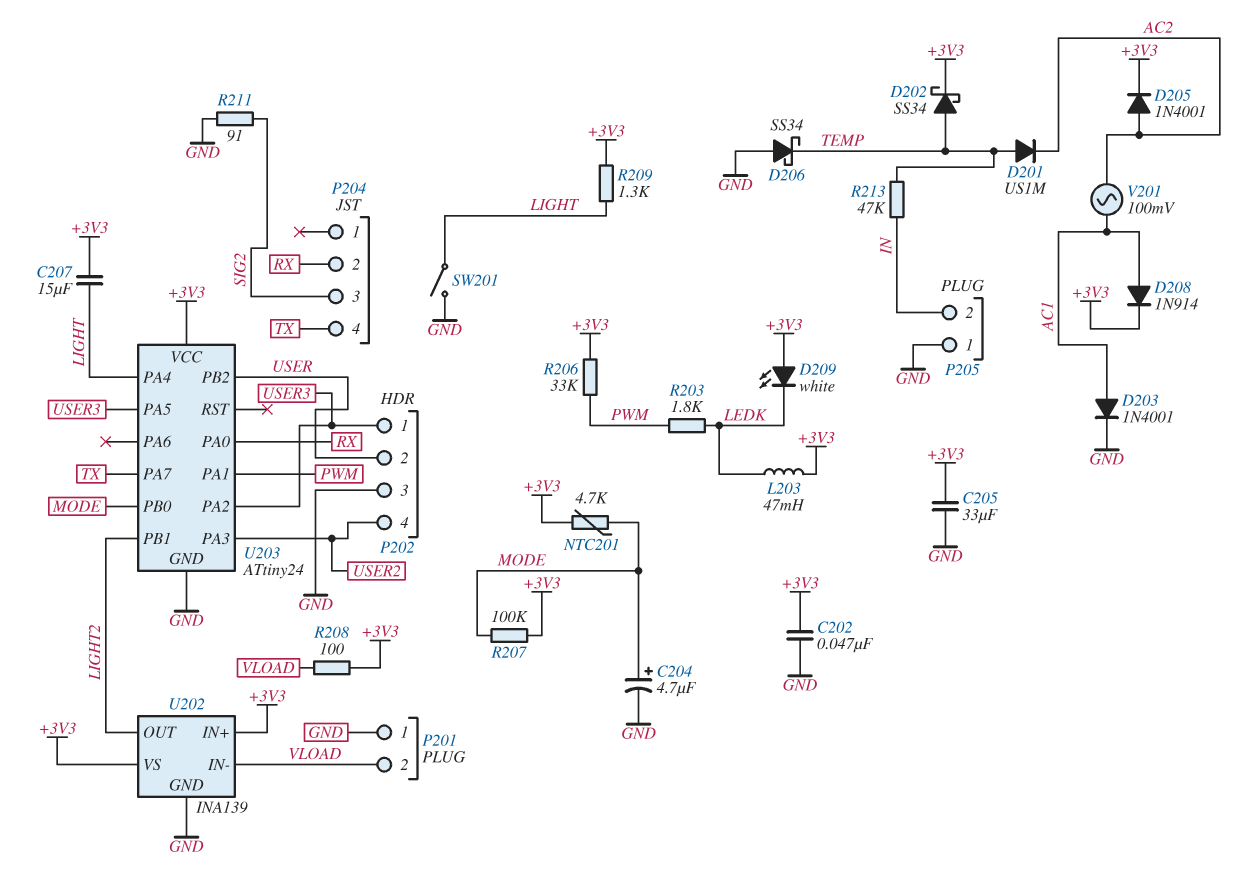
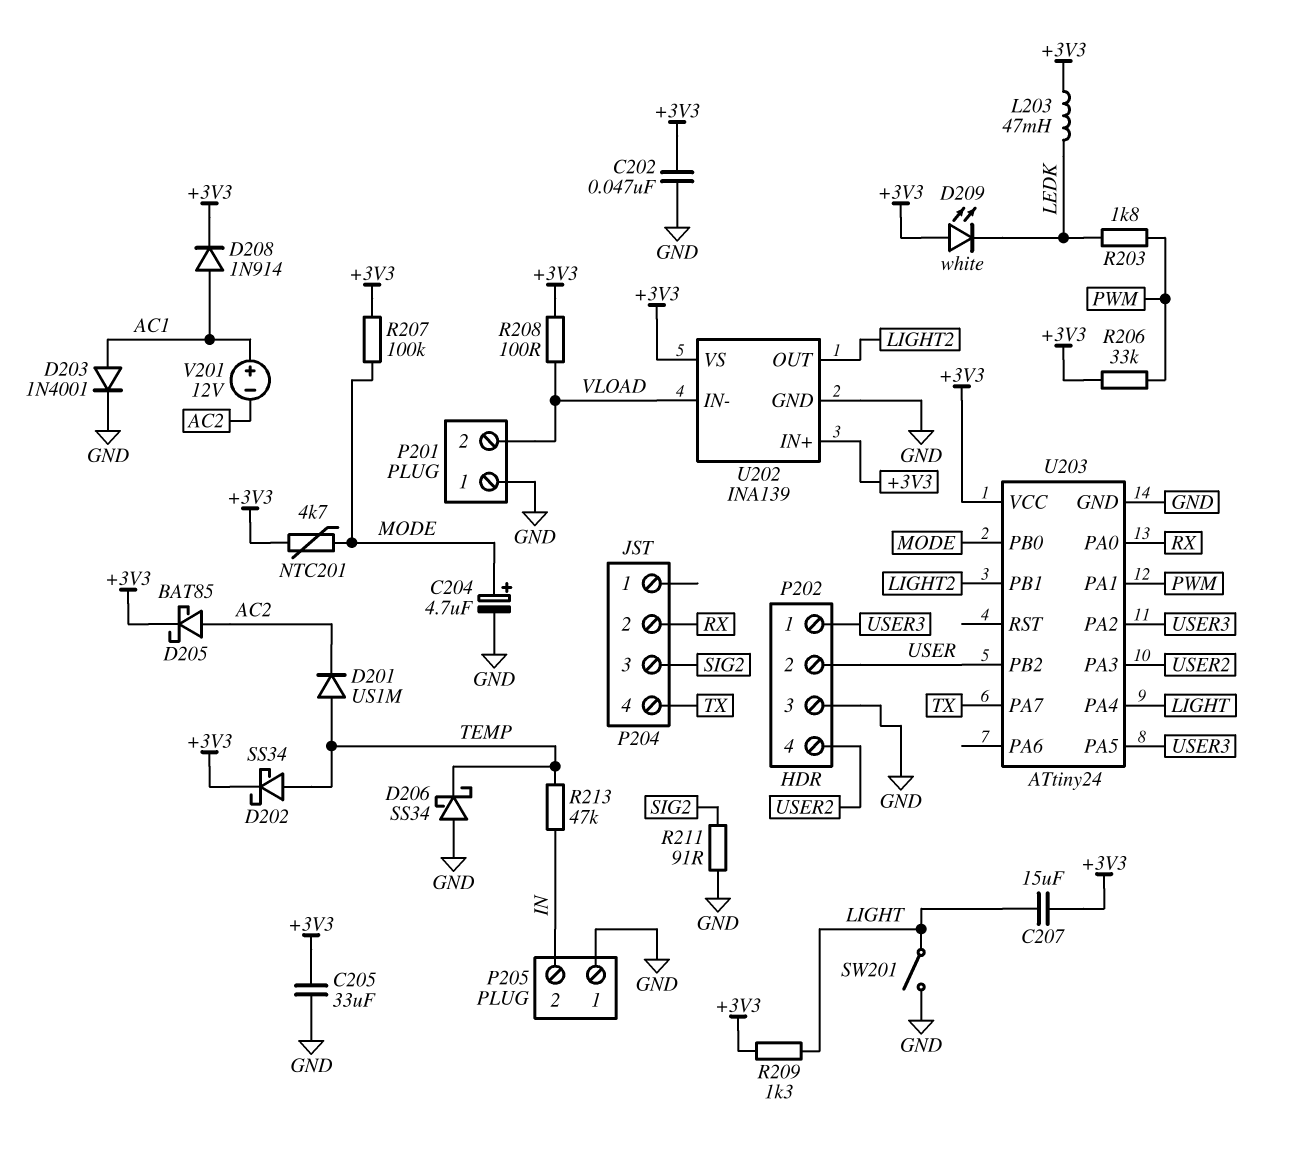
D205: diode 1N4001 (A AC2, K +3V3) -> schottky BAT85 (A AC2, K +3V3)
V201: AC 100mV (AC1, AC2) -> 12V (plus AC1, minus AC2)

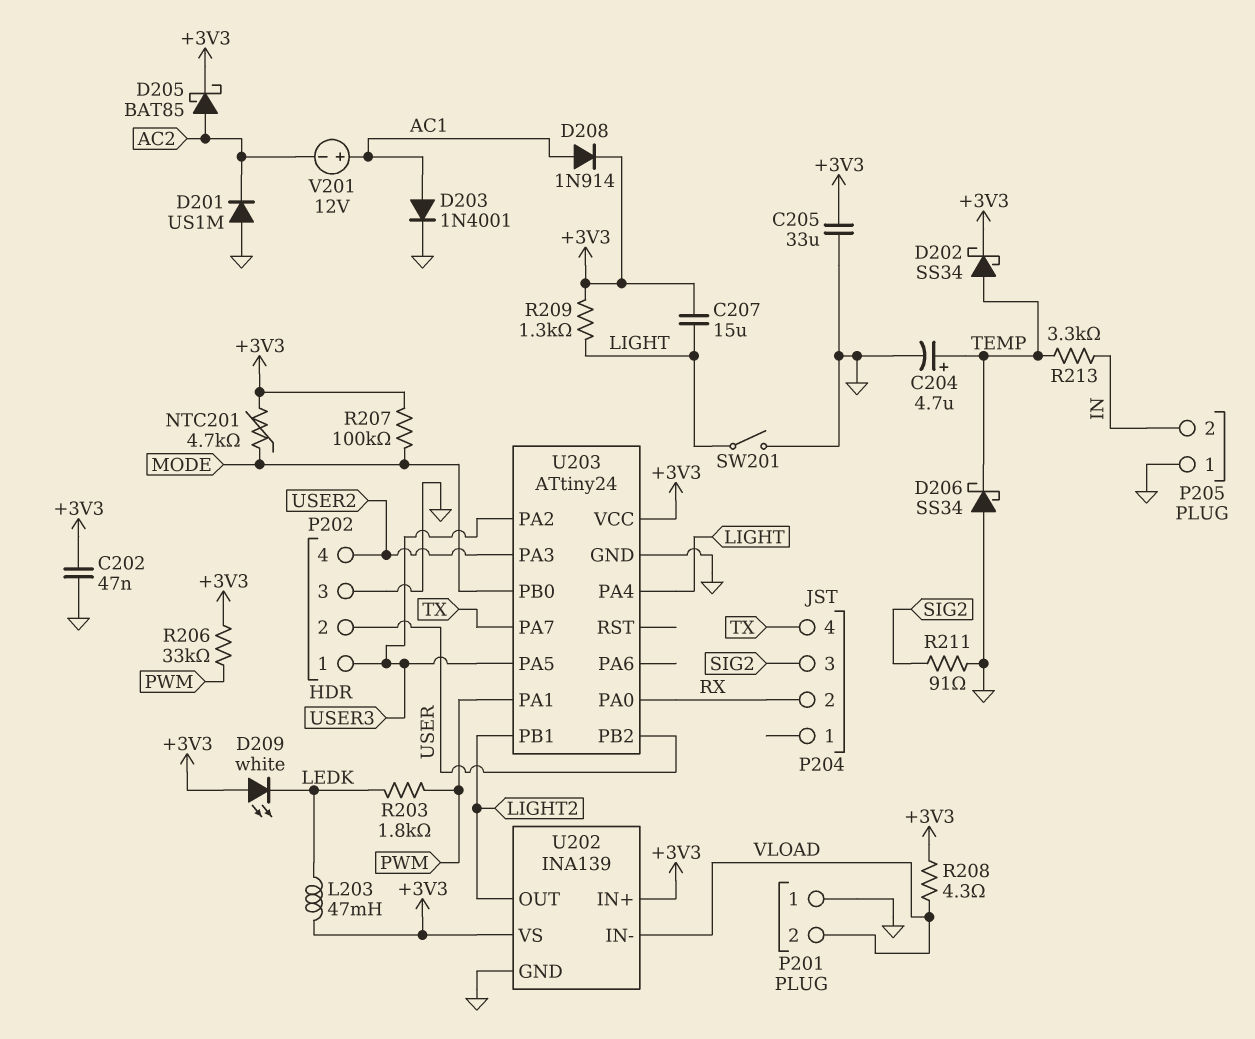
C204: 4.7uF (plus MODE, minus GND) -> 4.7uF (plus TEMP, minus GND)
D201: diode US1M (A TEMP, K AC2) -> diode US1M (A GND, K AC2)
R208: 100 (+3V3, VLOAD) -> 4.3 (+3V3, VLOAD)
R213: 47k (IN, TEMP) -> 3.3k (IN, TEMP)

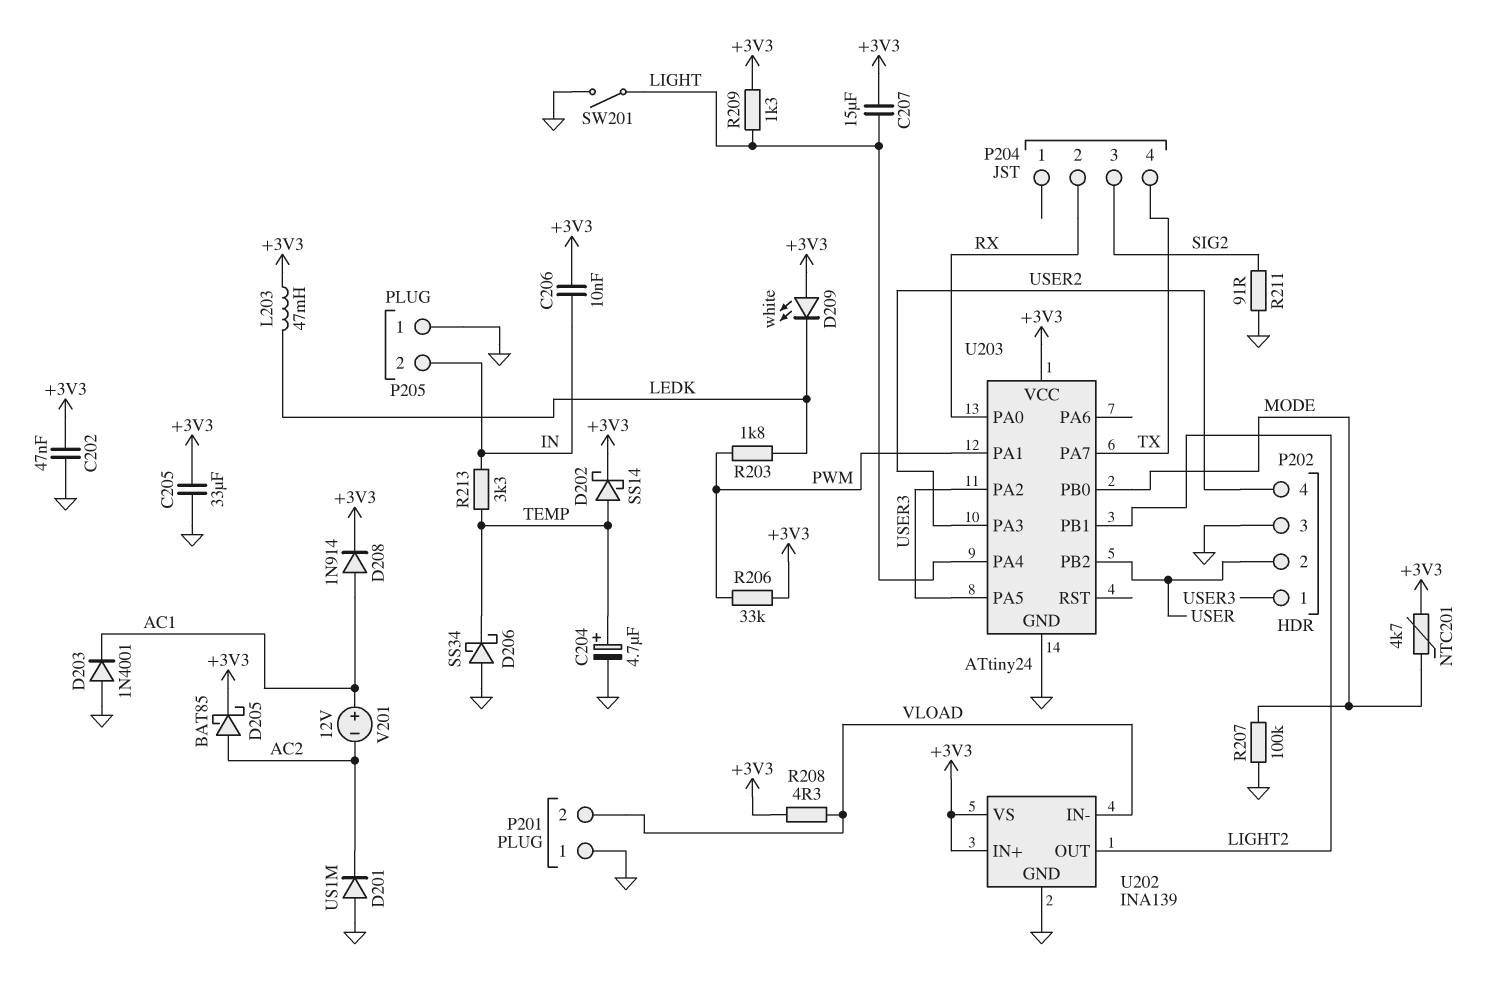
C206: none -> 10nF (+3V3, IN)
D202: schottky SS34 (A TEMP, K +3V3) -> schottky SS14 (A TEMP, K +3V3)
D203: diode 1N4001 (A AC1, K GND) -> diode 1N4001 (A GND, K AC1)
R207: 100k (+3V3, MODE) -> 100k (GND, MODE)

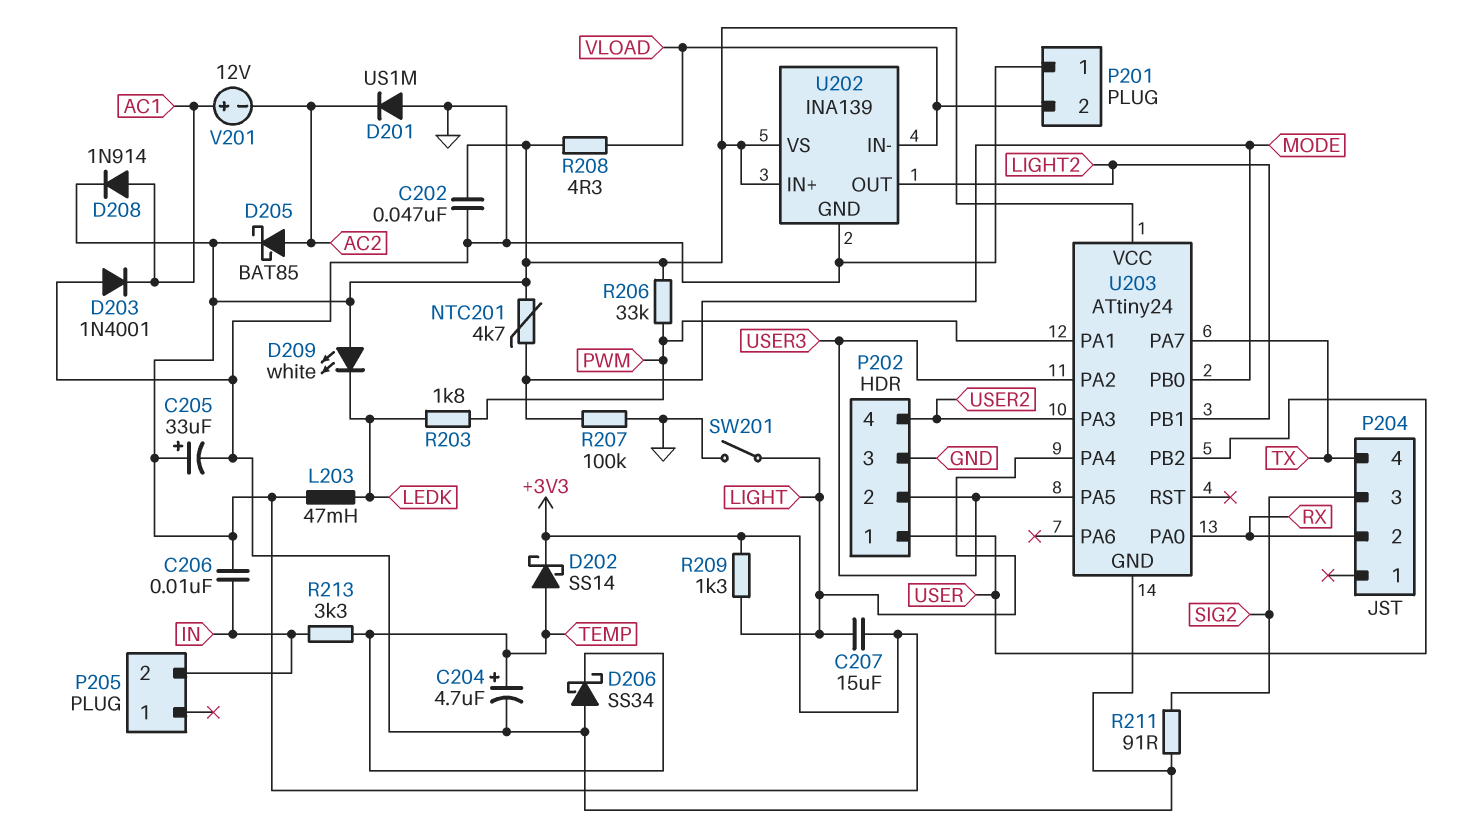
C205: 33uF (+3V3, GND) -> 33uF (plus +3V3, minus GND)
P202 pin 1: USER3 -> USER
P202 pin 2: USER -> USER3
P205 pin 1: GND -> none

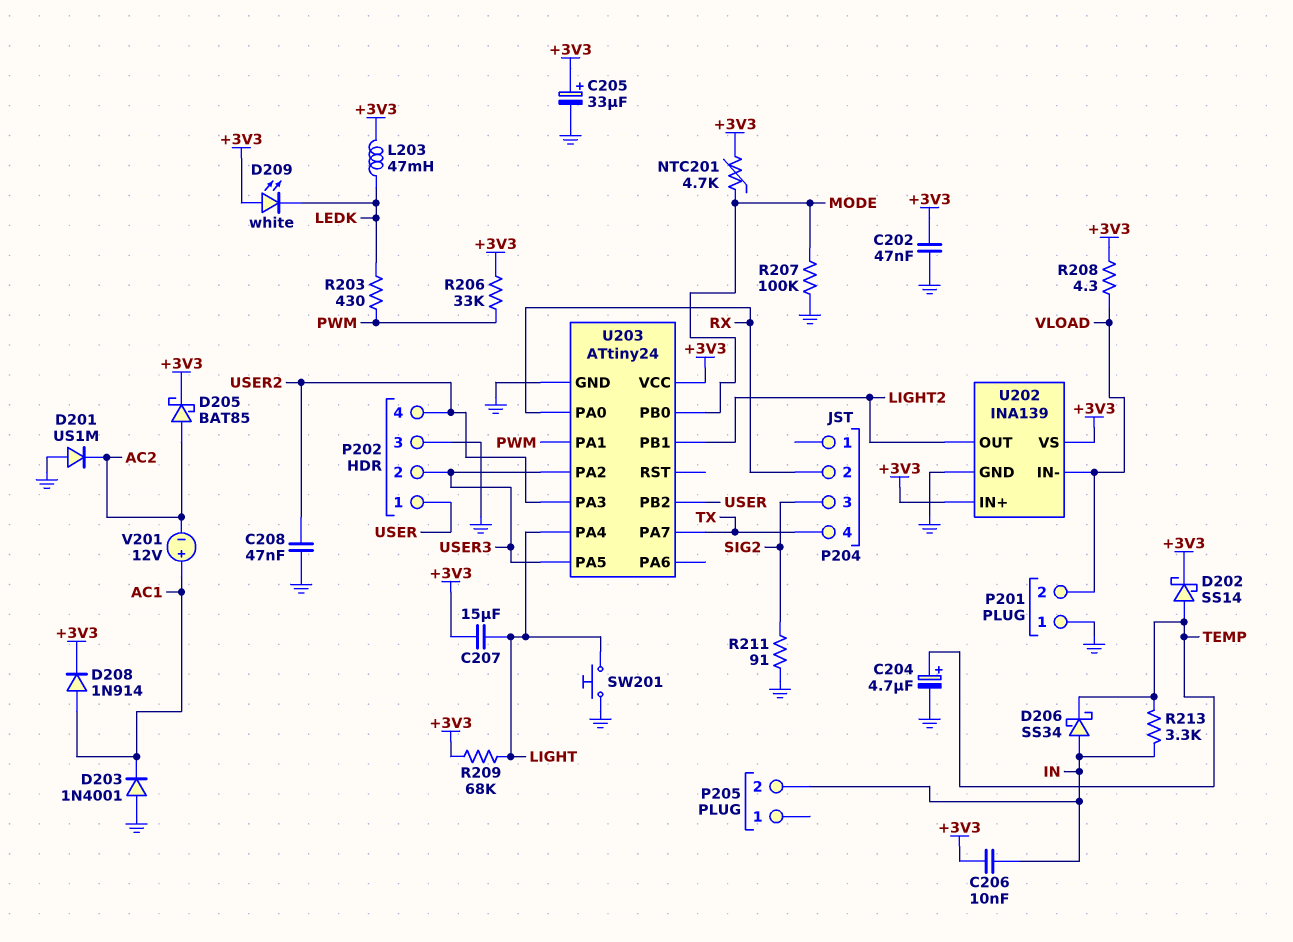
C208: none -> 47nF (GND, USER2)
D206: schottky SS34 (A GND, K TEMP) -> schottky SS34 (A IN, K TEMP)
R203: 1.8k (LEDK, PWM) -> 430 (LEDK, PWM)
R209: 1.3k (+3V3, LIGHT) -> 68k (+3V3, LIGHT)
SW201: switch (GND, LIGHT) -> button (GND, LIGHT)

